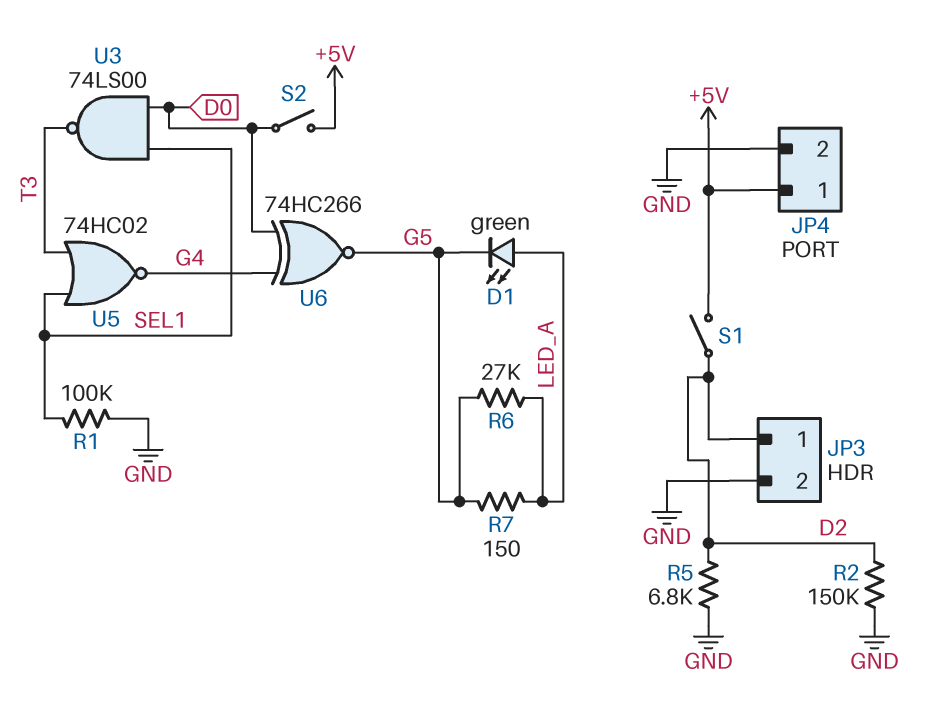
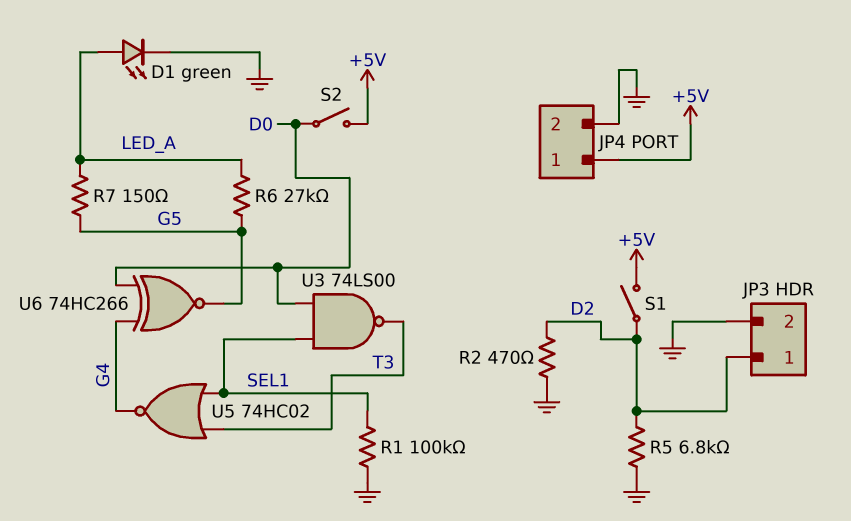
D1: LED green (A LED_A, K G5) -> LED green (A LED_A, K GND)
R2: 150k (D2, GND) -> 470 (D2, GND)

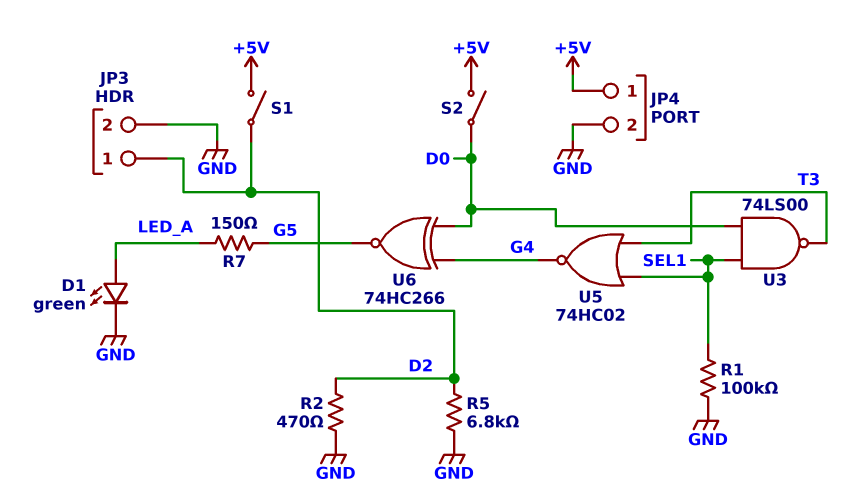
R6: 27k (G5, LED_A) -> none

